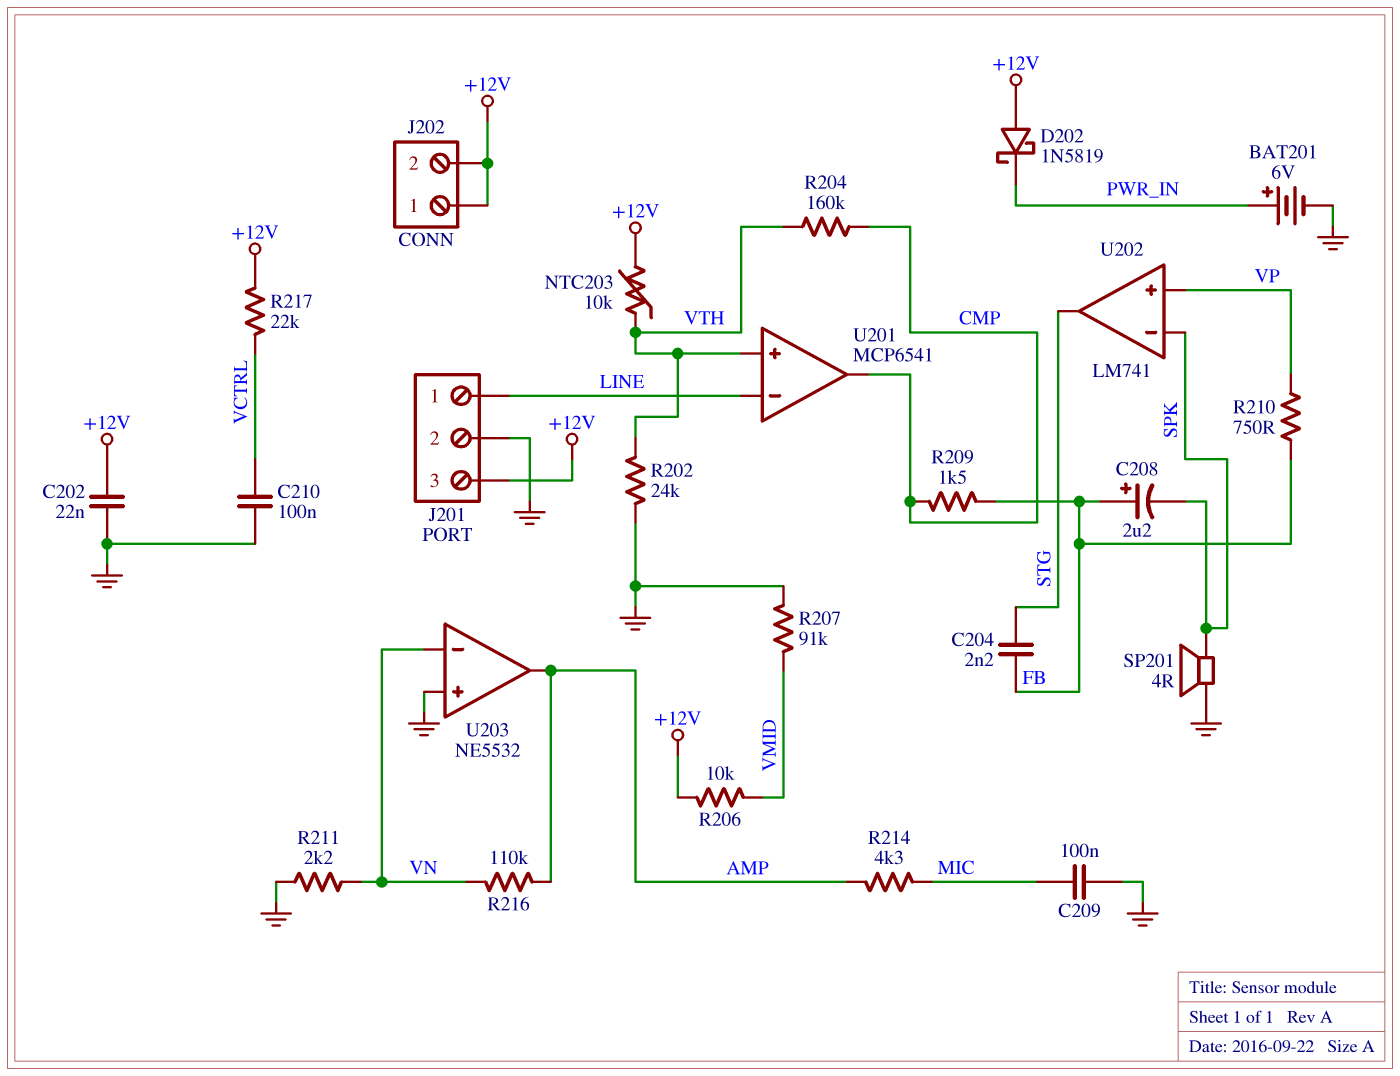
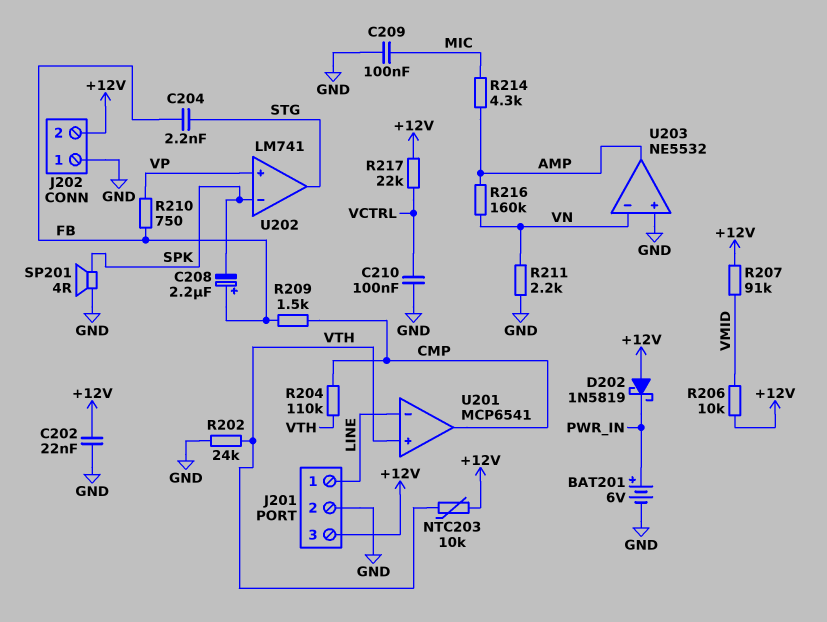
J202 pin 1: +12V -> GND
R204: 160k (CMP, VTH) -> 110k (CMP, VTH)
R207: 91k (GND, VMID) -> 91k (+12V, VMID)
R216: 110k (AMP, VN) -> 160k (AMP, VN)

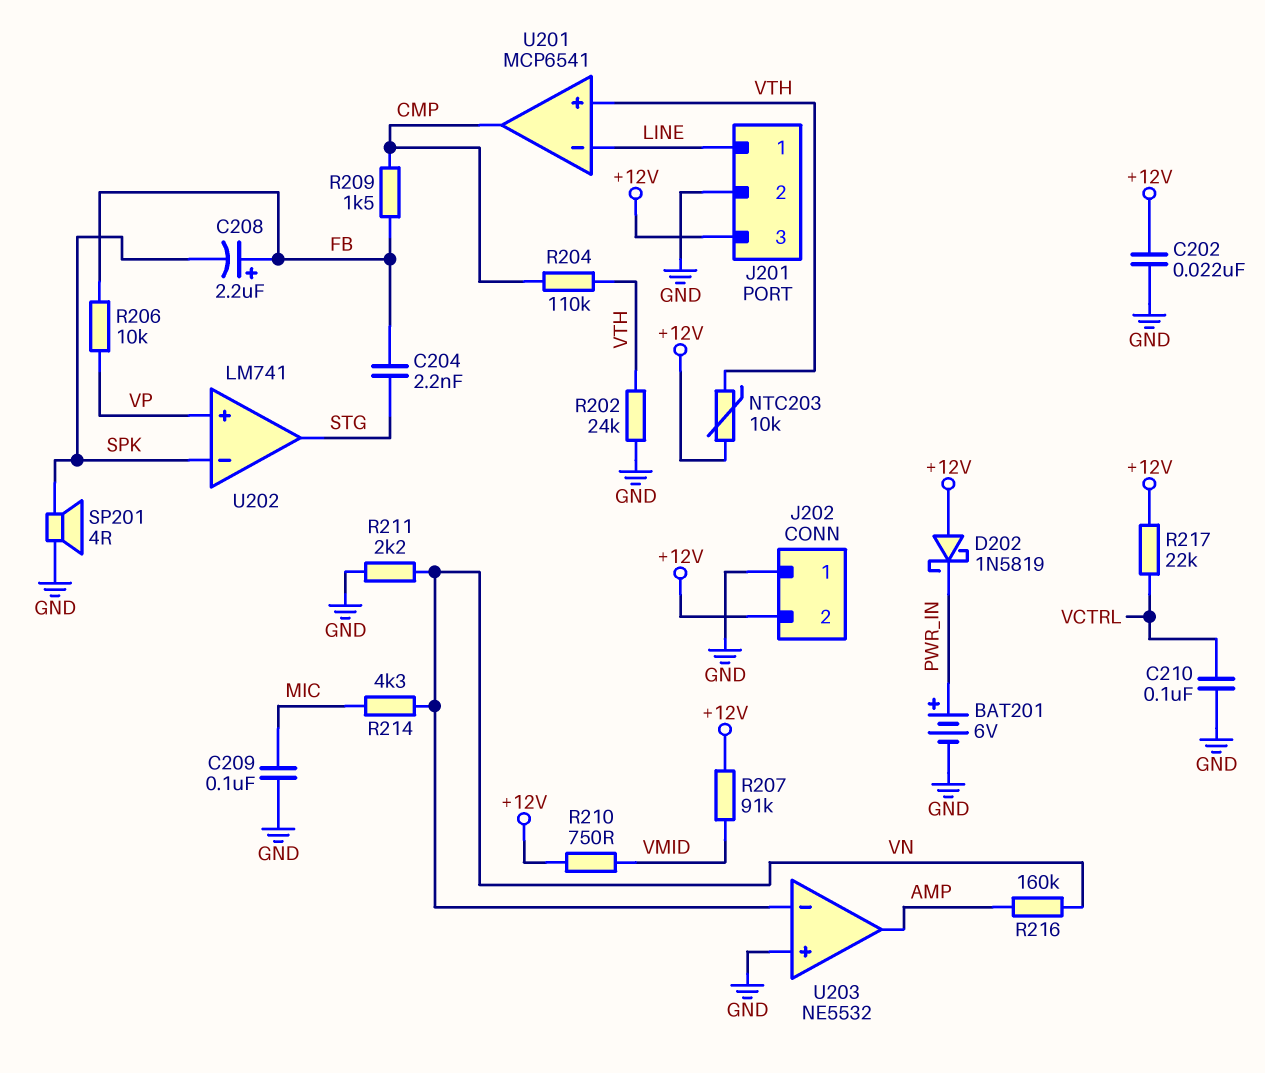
R206: 10k (+12V, VMID) -> 10k (FB, VP)
R210: 750 (FB, VP) -> 750 (+12V, VMID)
R214: 4.3k (AMP, MIC) -> 4.3k (MIC, VN)

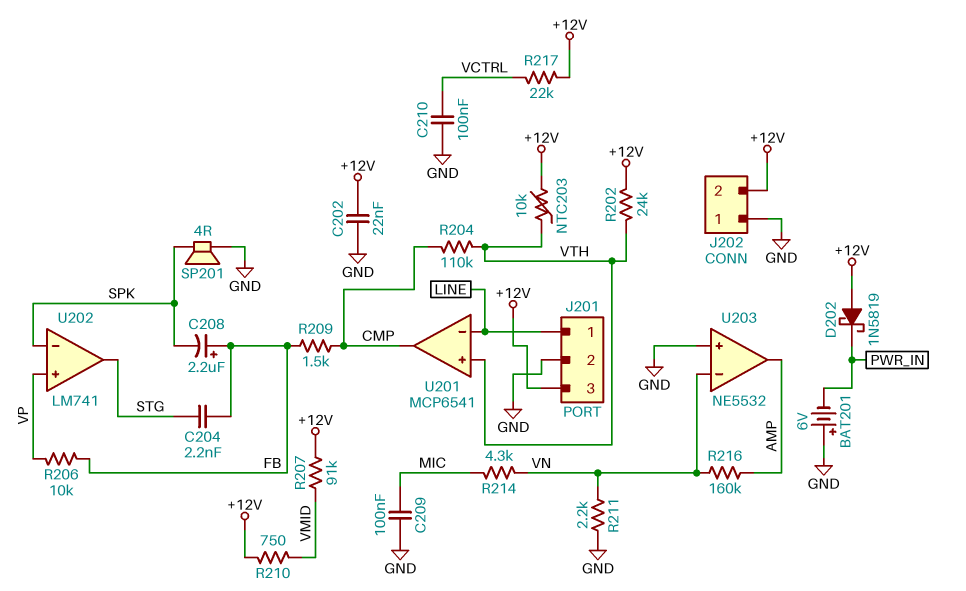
BAT201: 6V (plus PWR_IN, minus GND) -> 6V (plus GND, minus PWR_IN)
R202: 24k (GND, VTH) -> 24k (+12V, VTH)

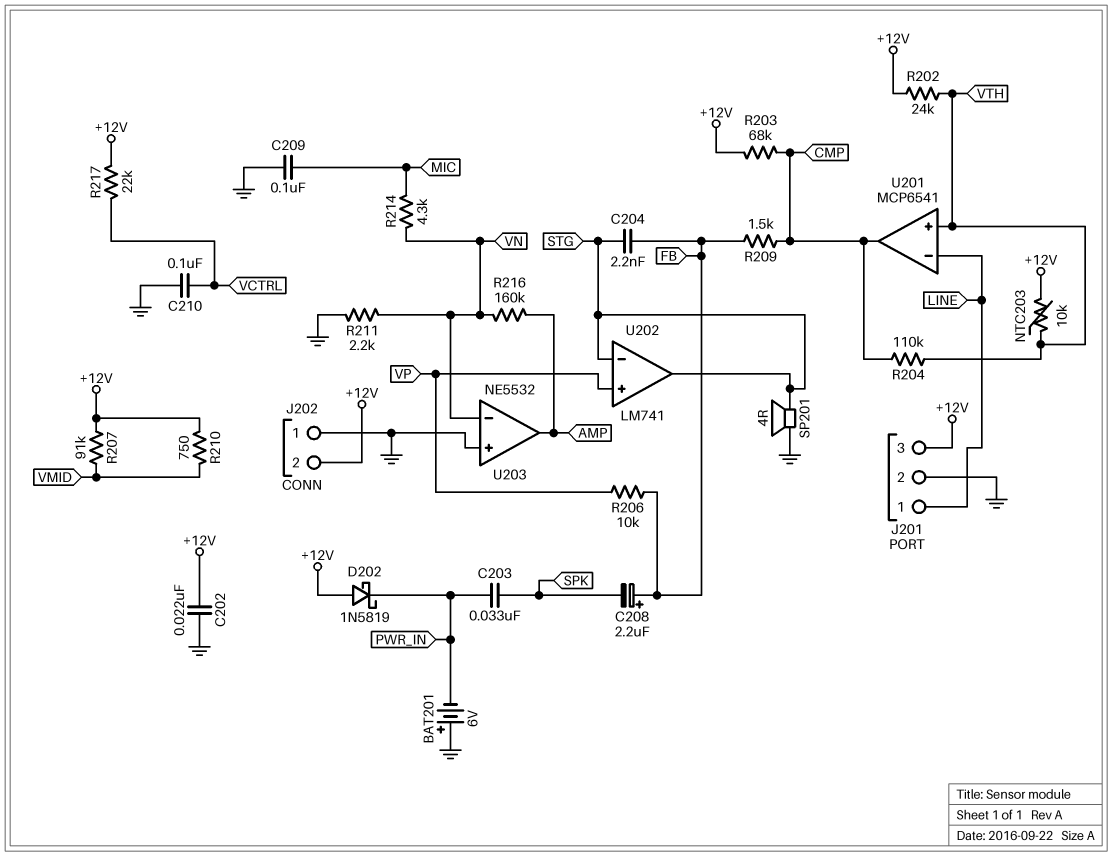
C203: none -> 33nF (PWR_IN, SPK)
R203: none -> 68k (+12V, CMP)
SP201: speaker 4R (GND, SPK) -> speaker 4R (GND, STG)
U202 pin in-: SPK -> STG

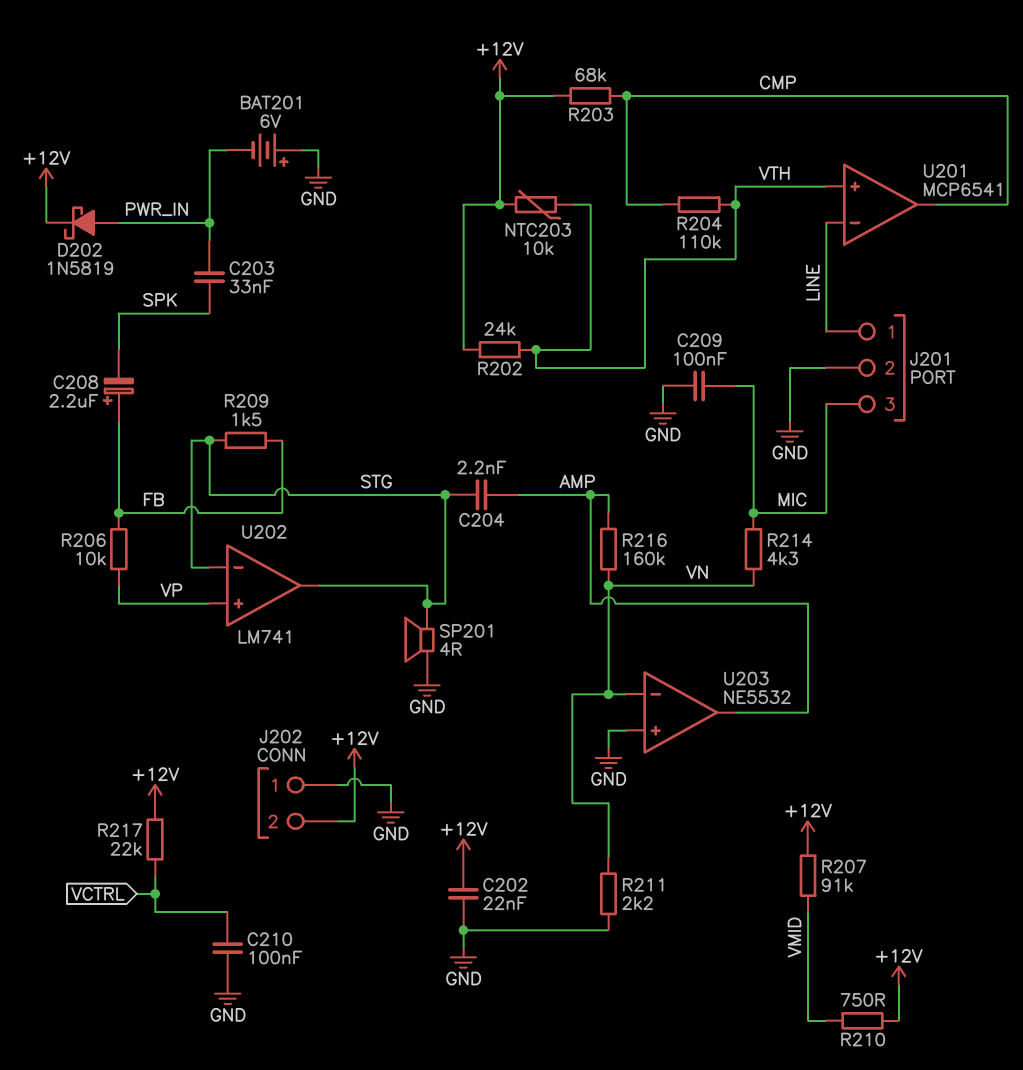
C204: 2.2nF (FB, STG) -> 2.2nF (AMP, STG)
D202: schottky 1N5819 (A +12V, K PWR_IN) -> schottky 1N5819 (A PWR_IN, K +12V)
J201 pin 3: +12V -> MIC
R209: 1.5k (CMP, FB) -> 1.5k (FB, STG)

